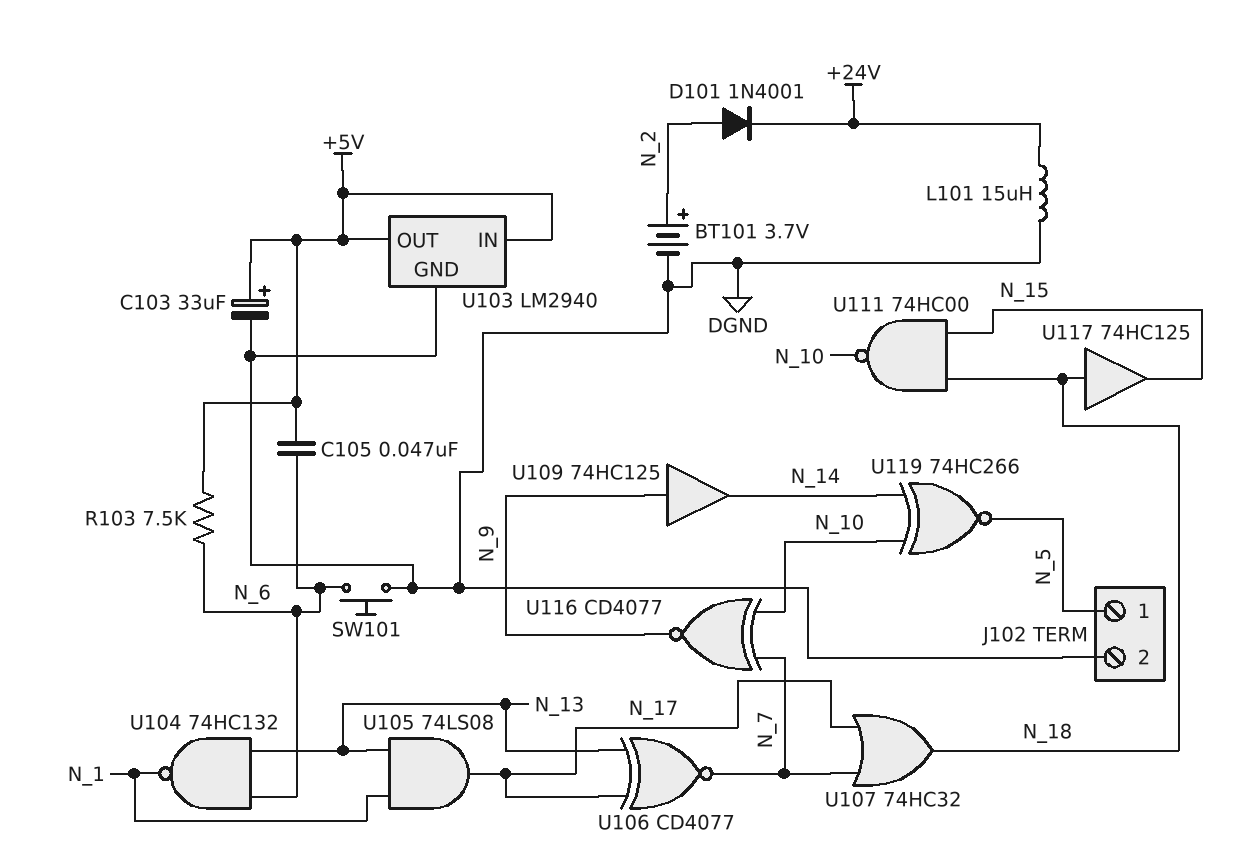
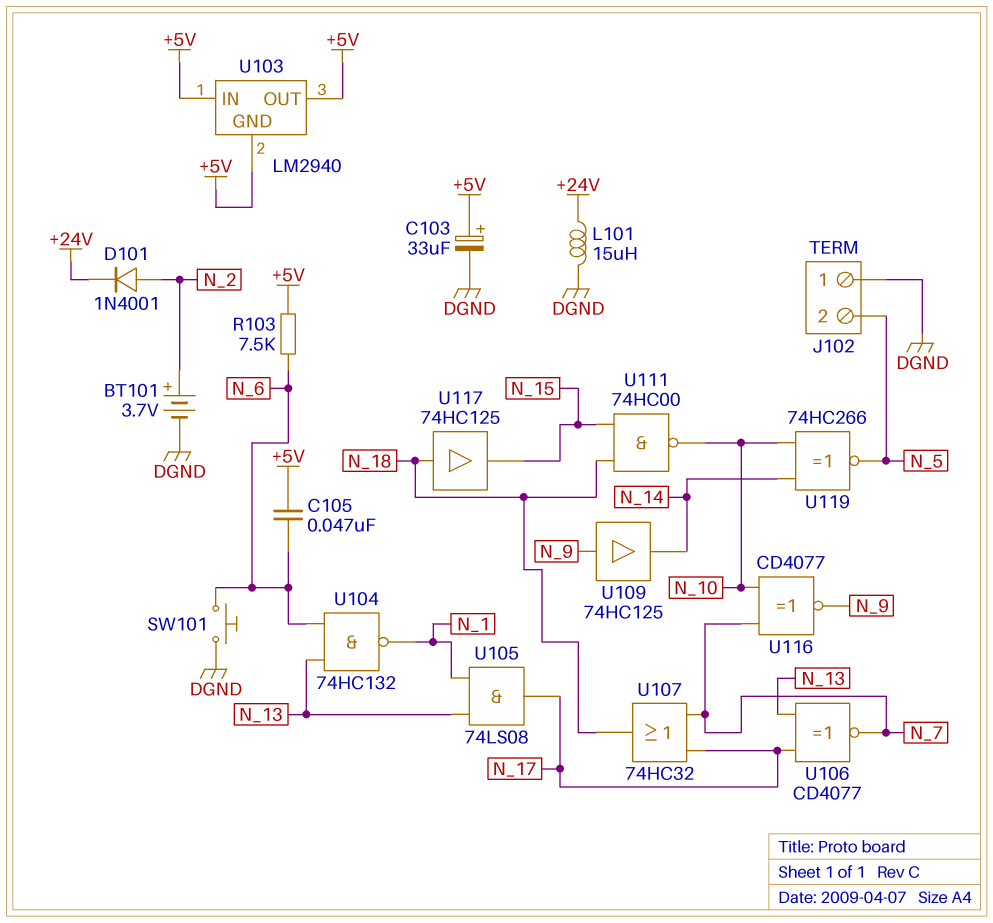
J102 pin 1: N_5 -> DGND
J102 pin 2: DGND -> N_5
U103 pin GND: DGND -> +5V

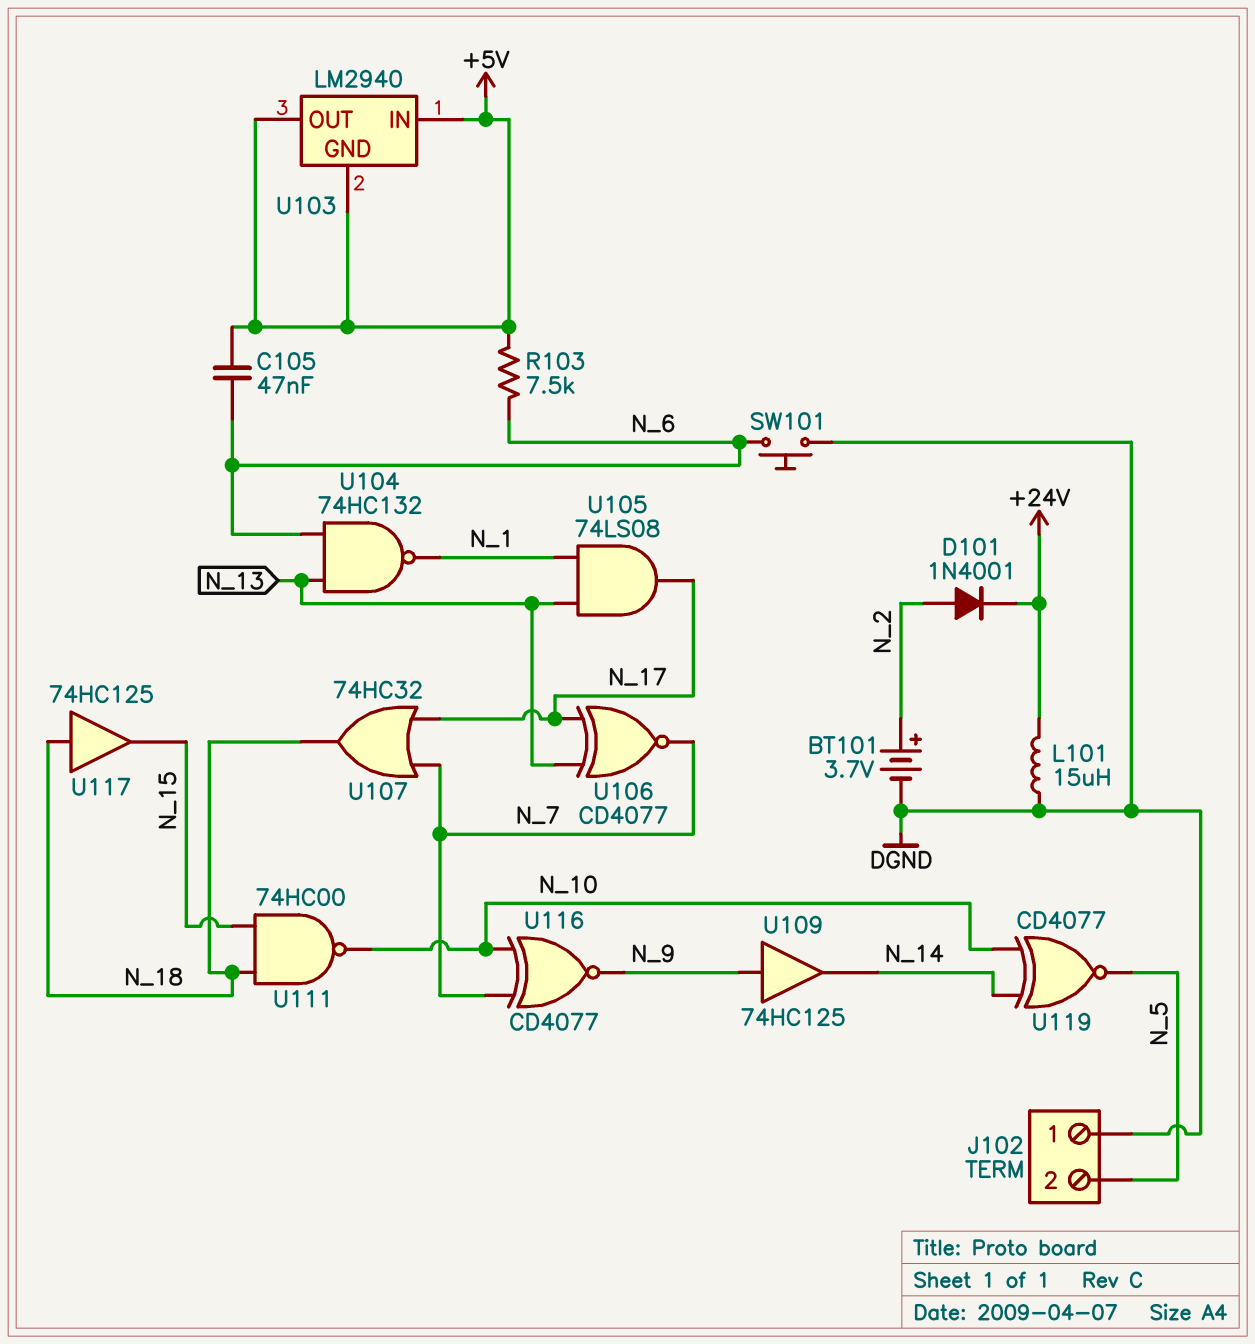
C103: 33uF (plus +5V, minus DGND) -> none
U119: XNOR 74HC266 (in N_10, in N_14, out N_5) -> XNOR CD4077 (in N_10, in N_14, out N_5)

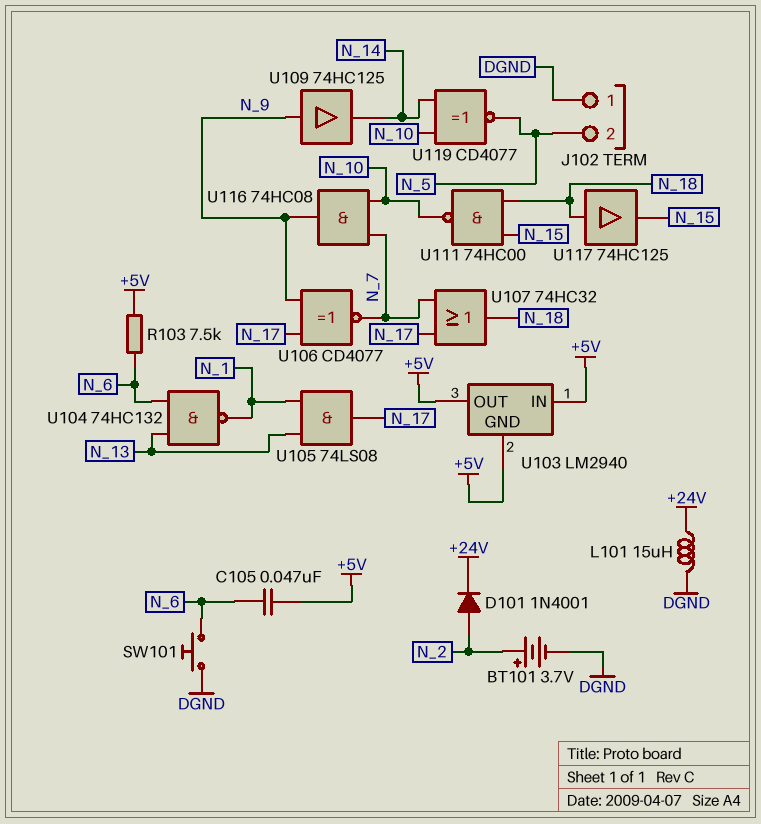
U106: XNOR CD4077 (in N_13, in N_17, out N_7) -> XNOR CD4077 (in N_9, in N_17, out N_7)
U116: XNOR CD4077 (in N_7, in N_10, out N_9) -> AND 74HC08 (in N_7, in N_10, out N_9)

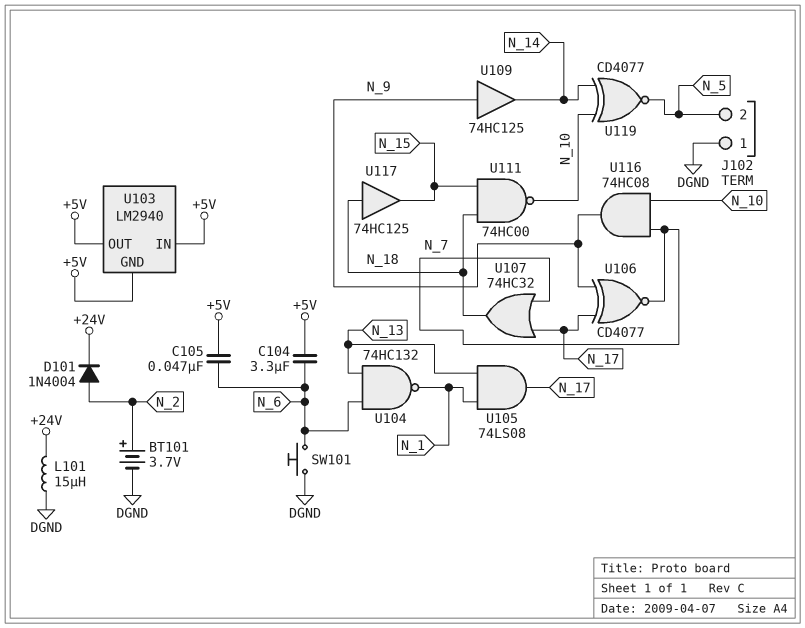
C104: none -> 3.3uF (+5V, N_6)
D101: diode 1N4001 (A N_2, K +24V) -> diode 1N4004 (A N_2, K +24V)
R103: 7.5k (+5V, N_6) -> none

